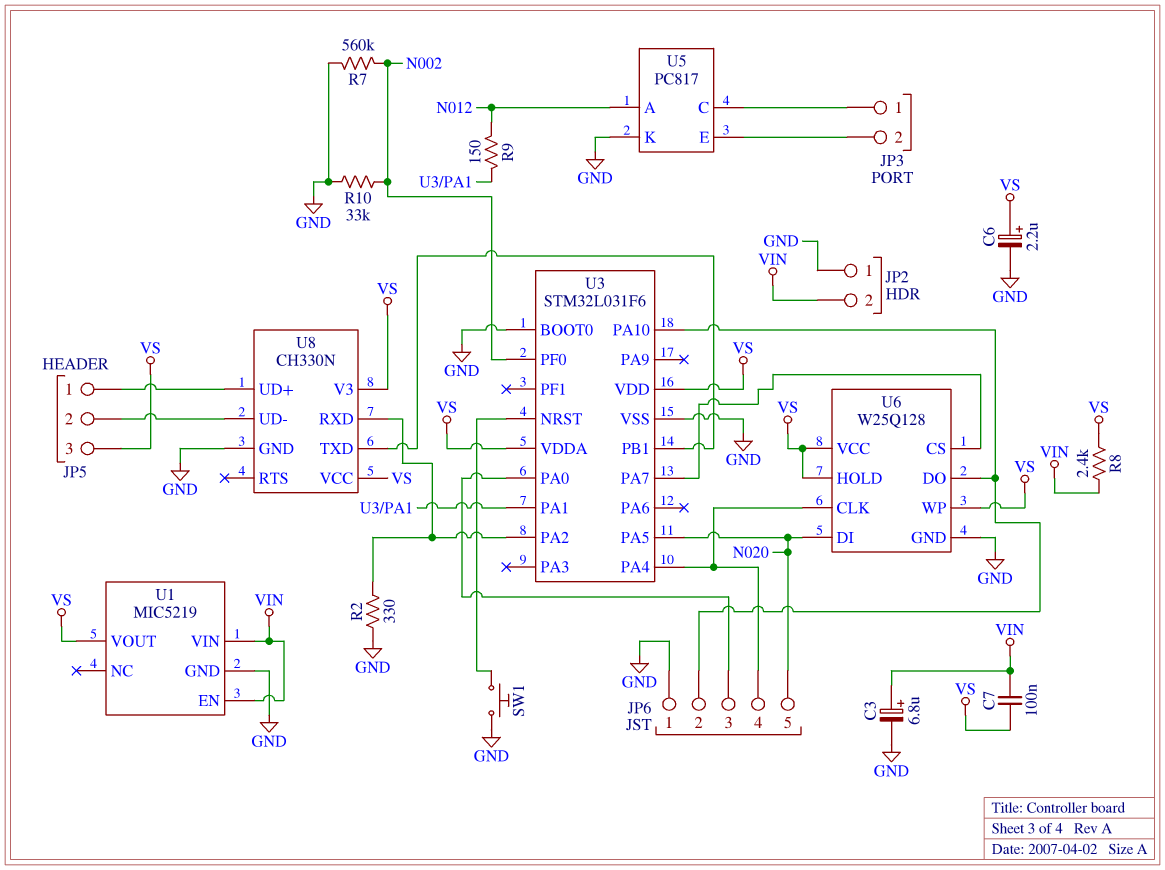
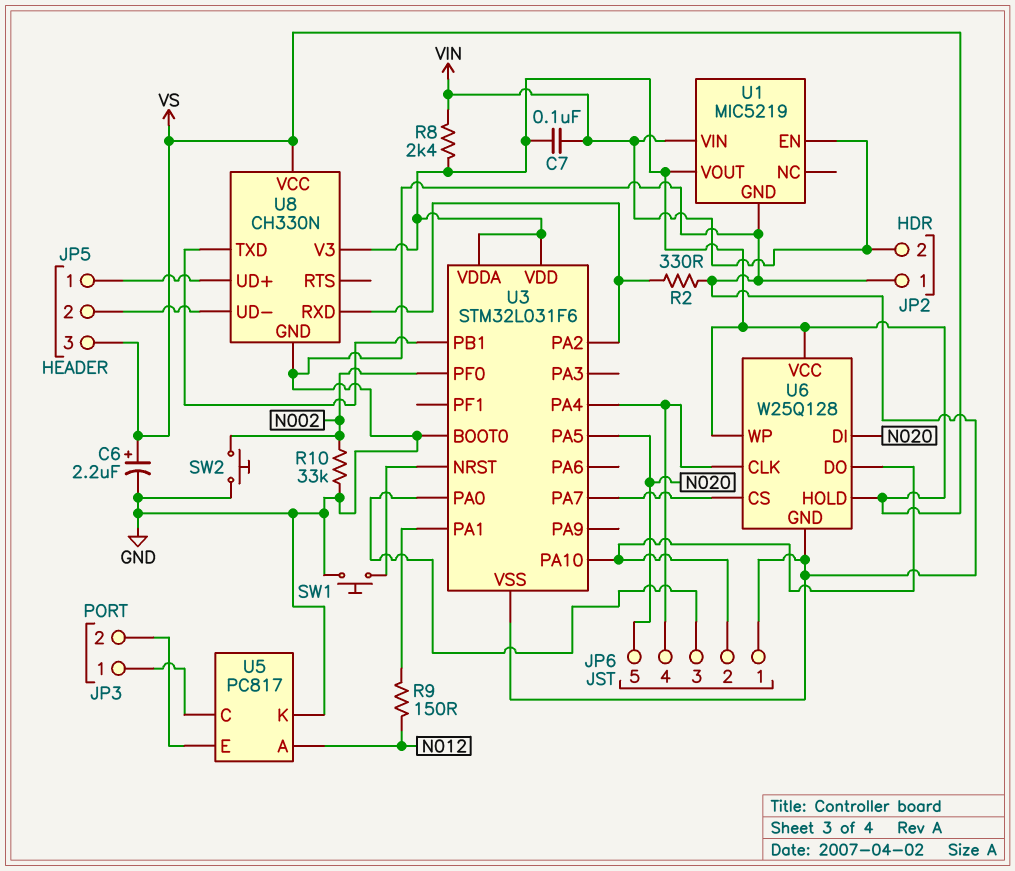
C3: 6.8uF (plus VIN, minus GND) -> none
R7: 560k (GND, N002) -> none
SW2: none -> button (GND, N002)

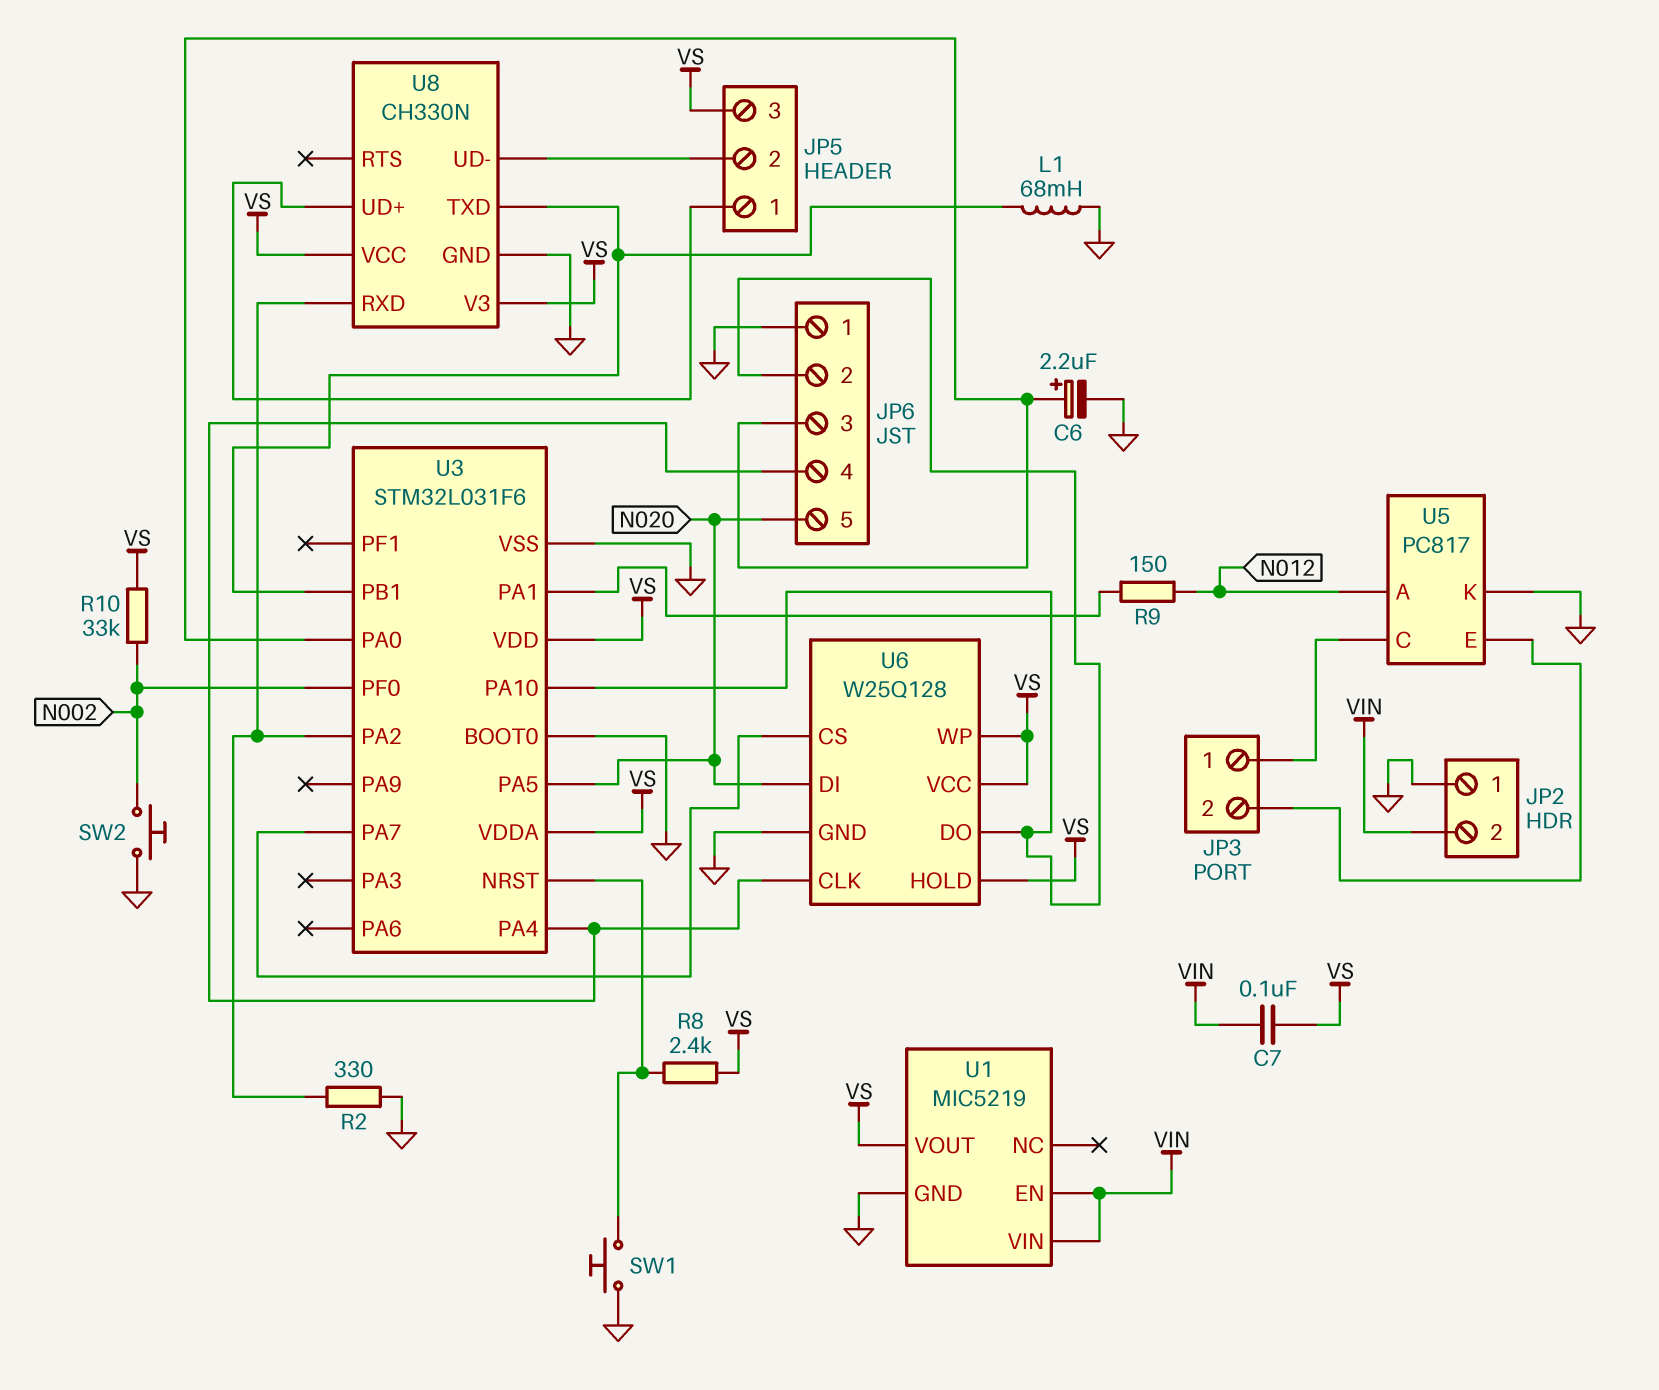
C6: 2.2uF (plus VS, minus GND) -> 2.2uF (plus JP6/3, minus GND)
L1: none -> 68mH (GND, U3/PB1)
R8: 2.4k (VIN, VS) -> 2.4k (U3/NRST, VS)
R10: 33k (GND, N002) -> 33k (N002, VS)

